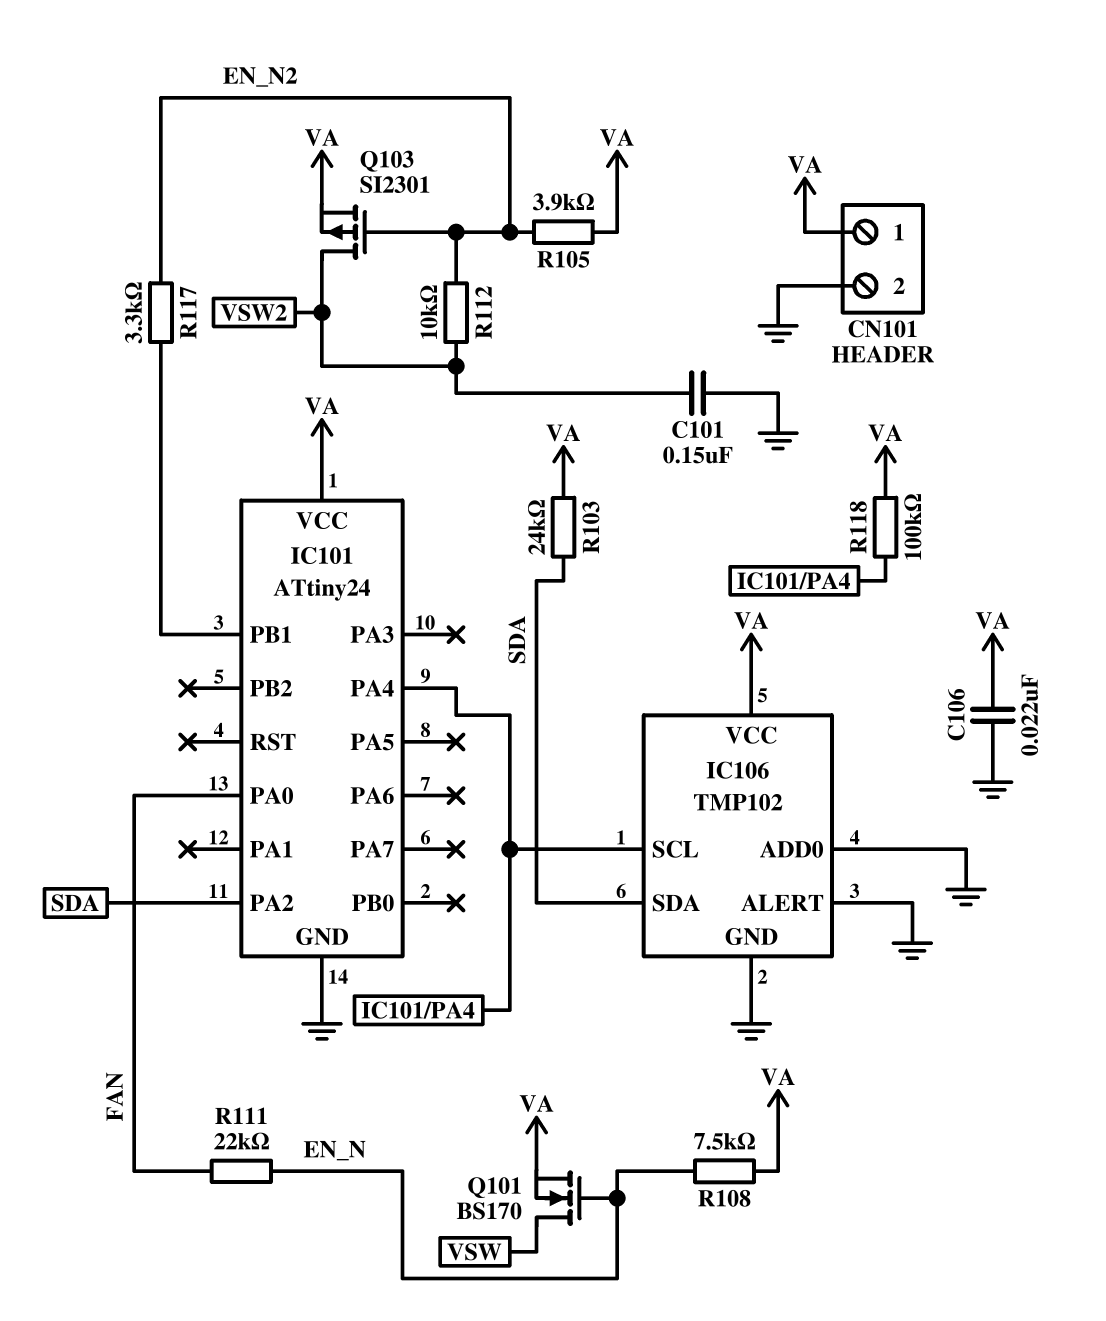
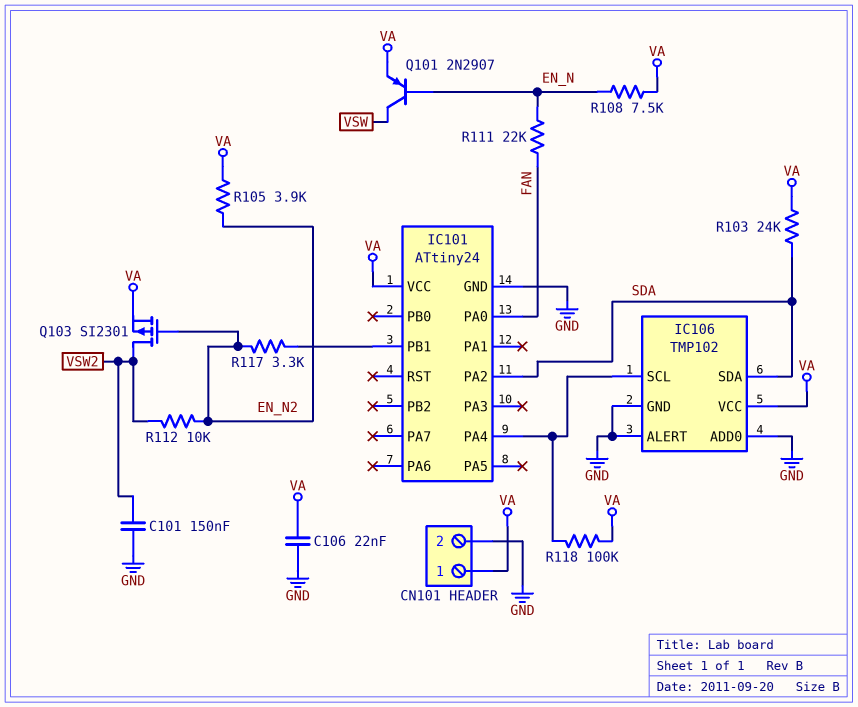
Q101: NMOS BS170 (G EN_N, D VSW, S VA) -> PNP 2N2907 (B EN_N, C VSW, E VA)

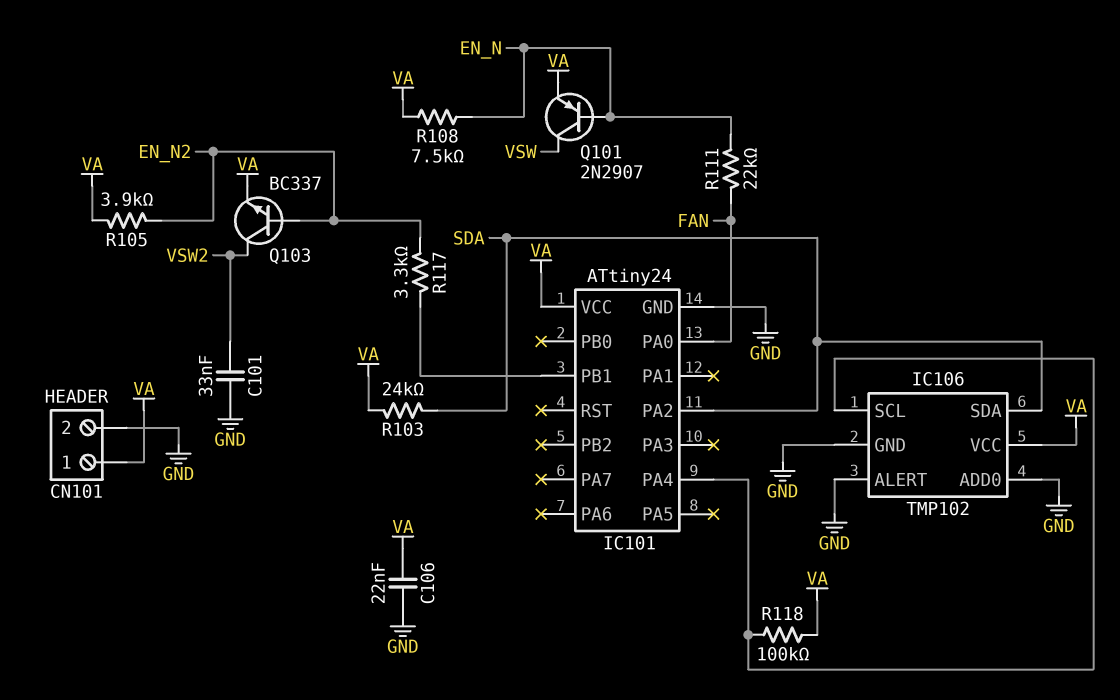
C101: 150nF (GND, VSW2) -> 33nF (GND, VSW2)
Q103: PMOS SI2301 (G EN_N2, D VSW2, S VA) -> NPN BC337 (B EN_N2, C VSW2, E VA)
R112: 10k (EN_N2, VSW2) -> none

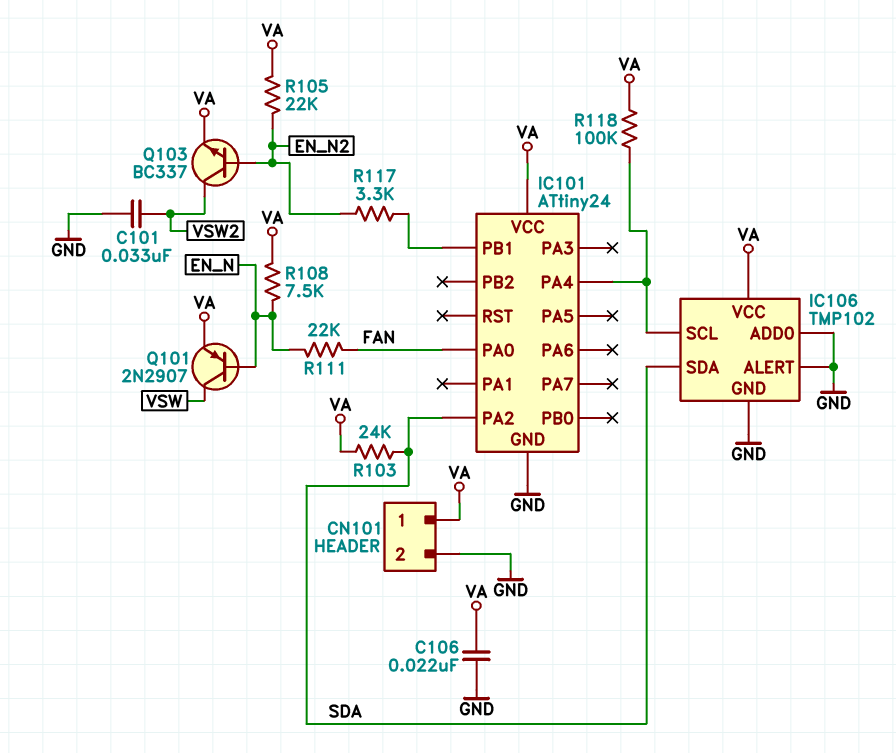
R105: 3.9k (EN_N2, VA) -> 22k (EN_N2, VA)

